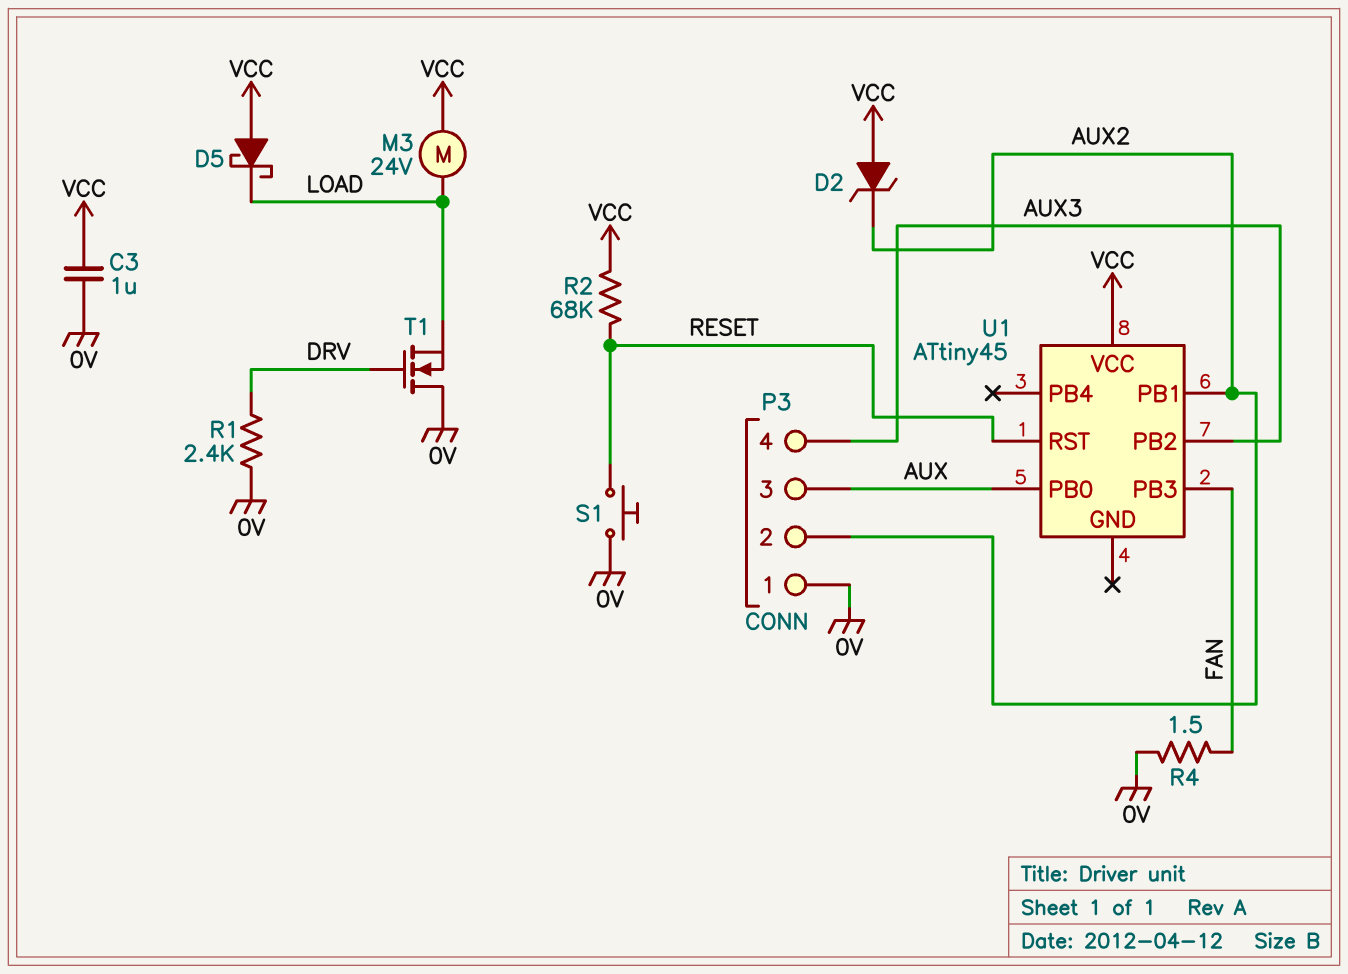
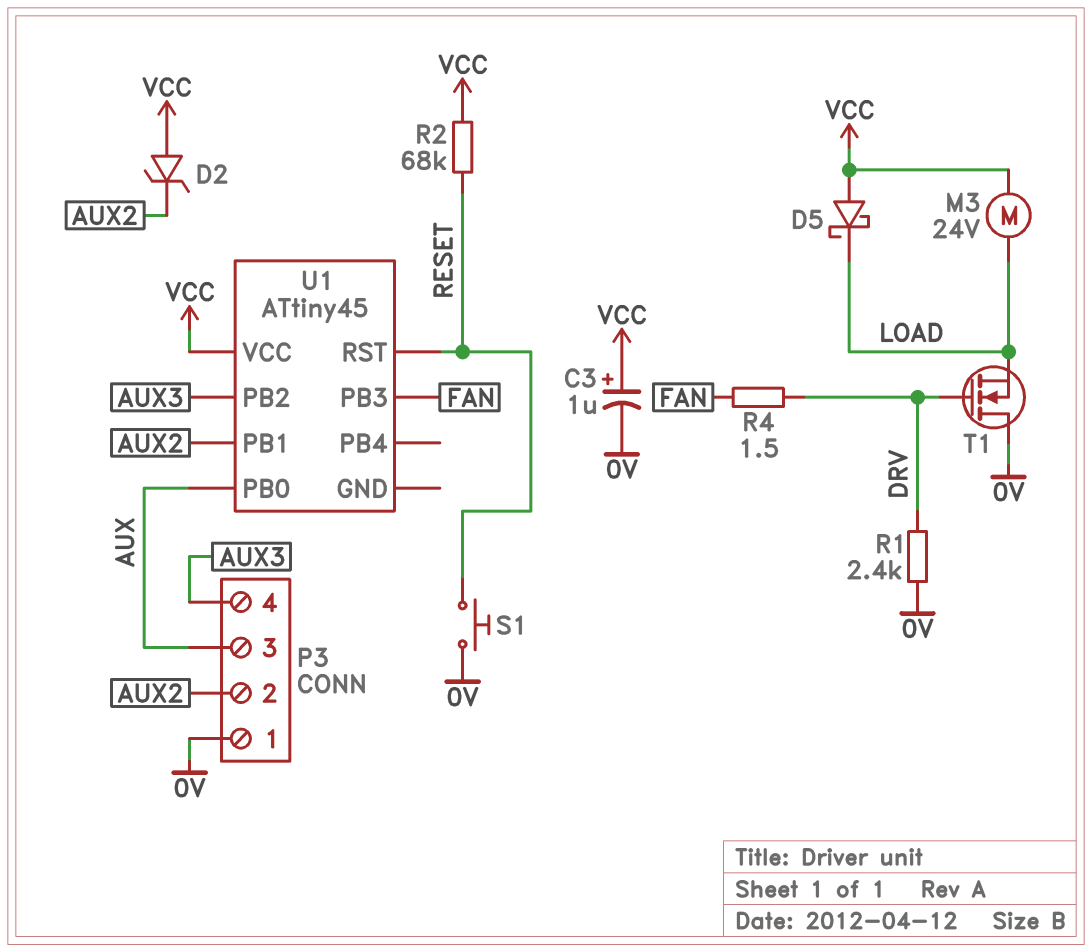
C3: 1uF (0V, VCC) -> 1uF (plus VCC, minus 0V)
R4: 1.5 (0V, FAN) -> 1.5 (DRV, FAN)

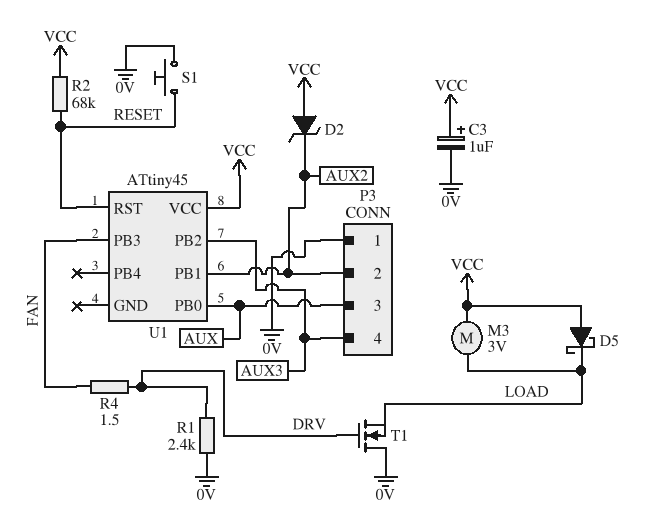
M3: motor 24V (LOAD, VCC) -> motor 3V (LOAD, VCC)

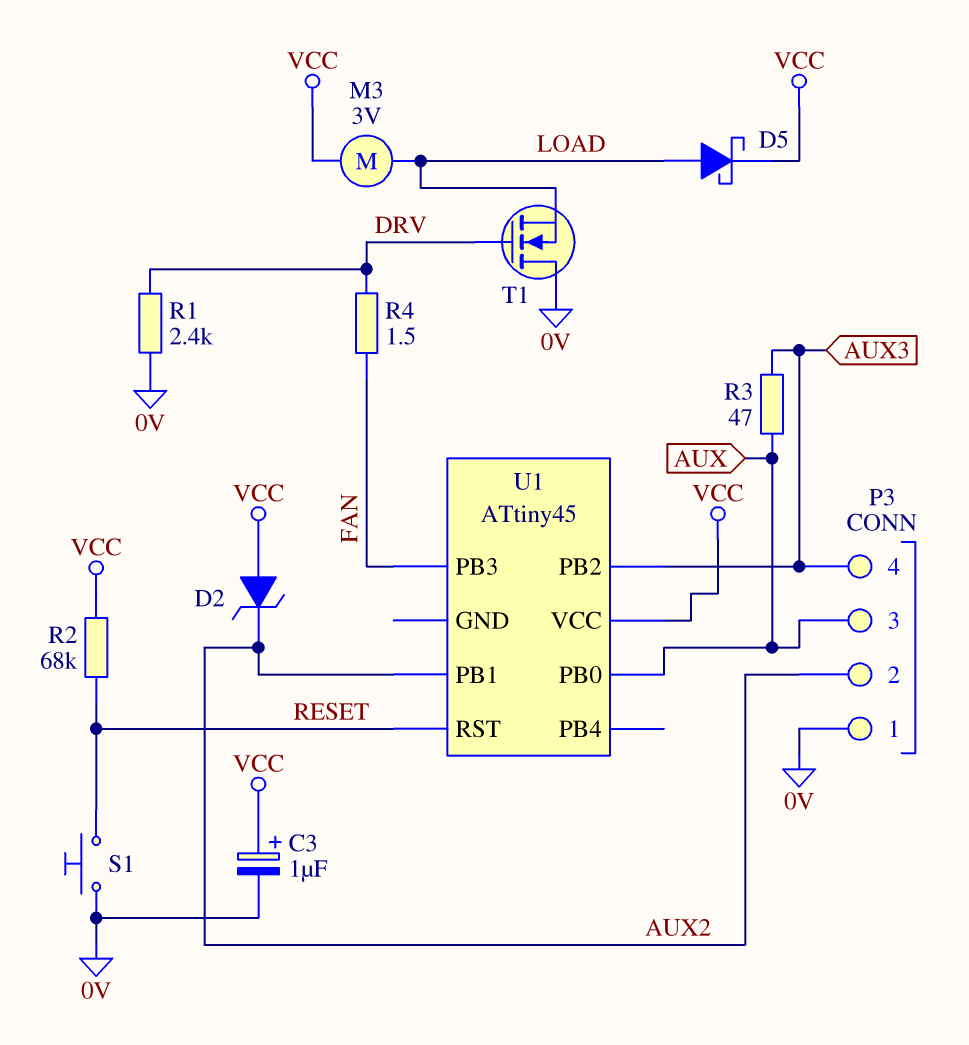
D5: schottky (A VCC, K LOAD) -> schottky (A LOAD, K VCC)
R3: none -> 47 (AUX, AUX3)

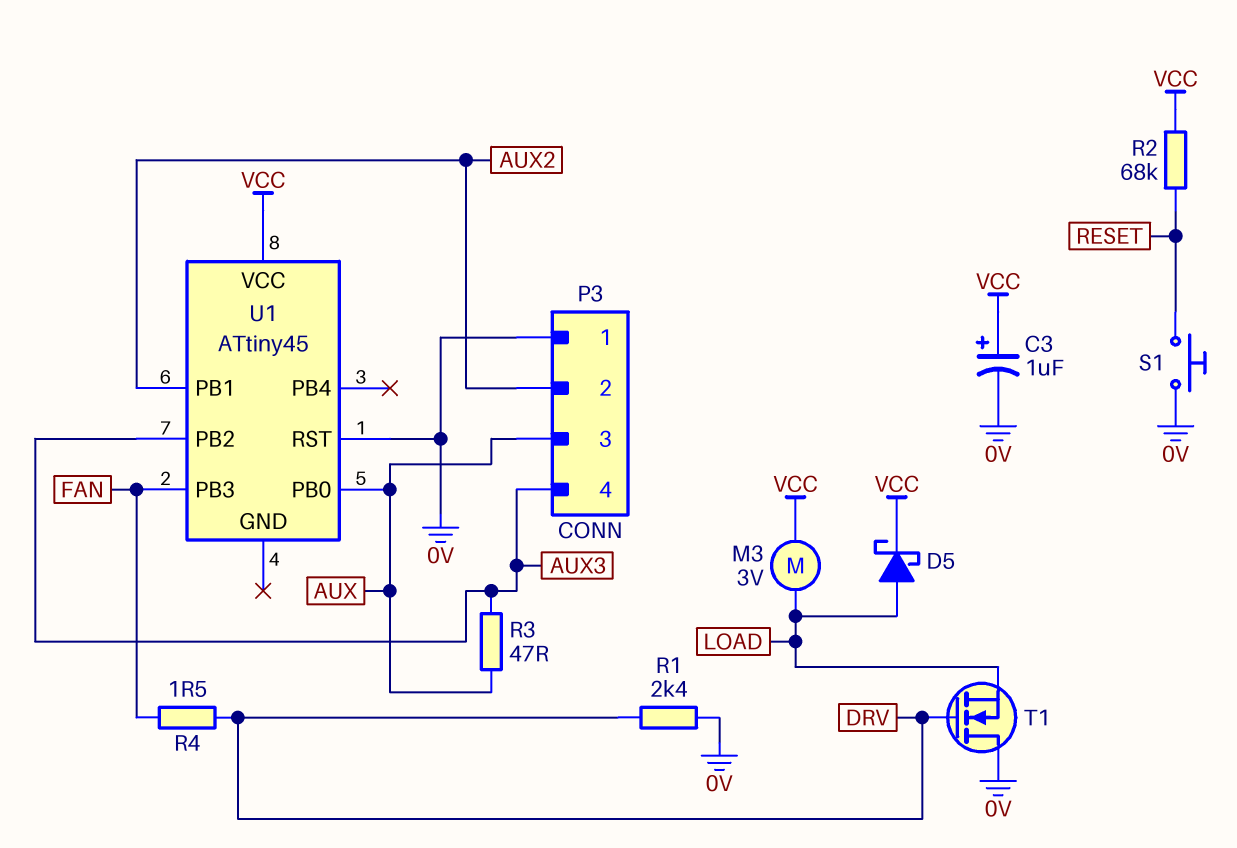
D2: zener (A VCC, K AUX2) -> none
U1 pin RST: RESET -> 0V

